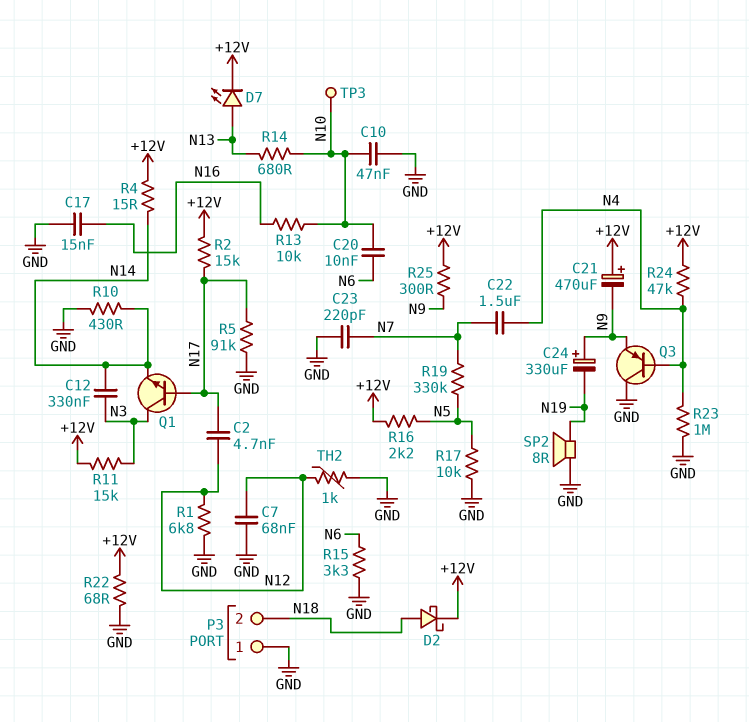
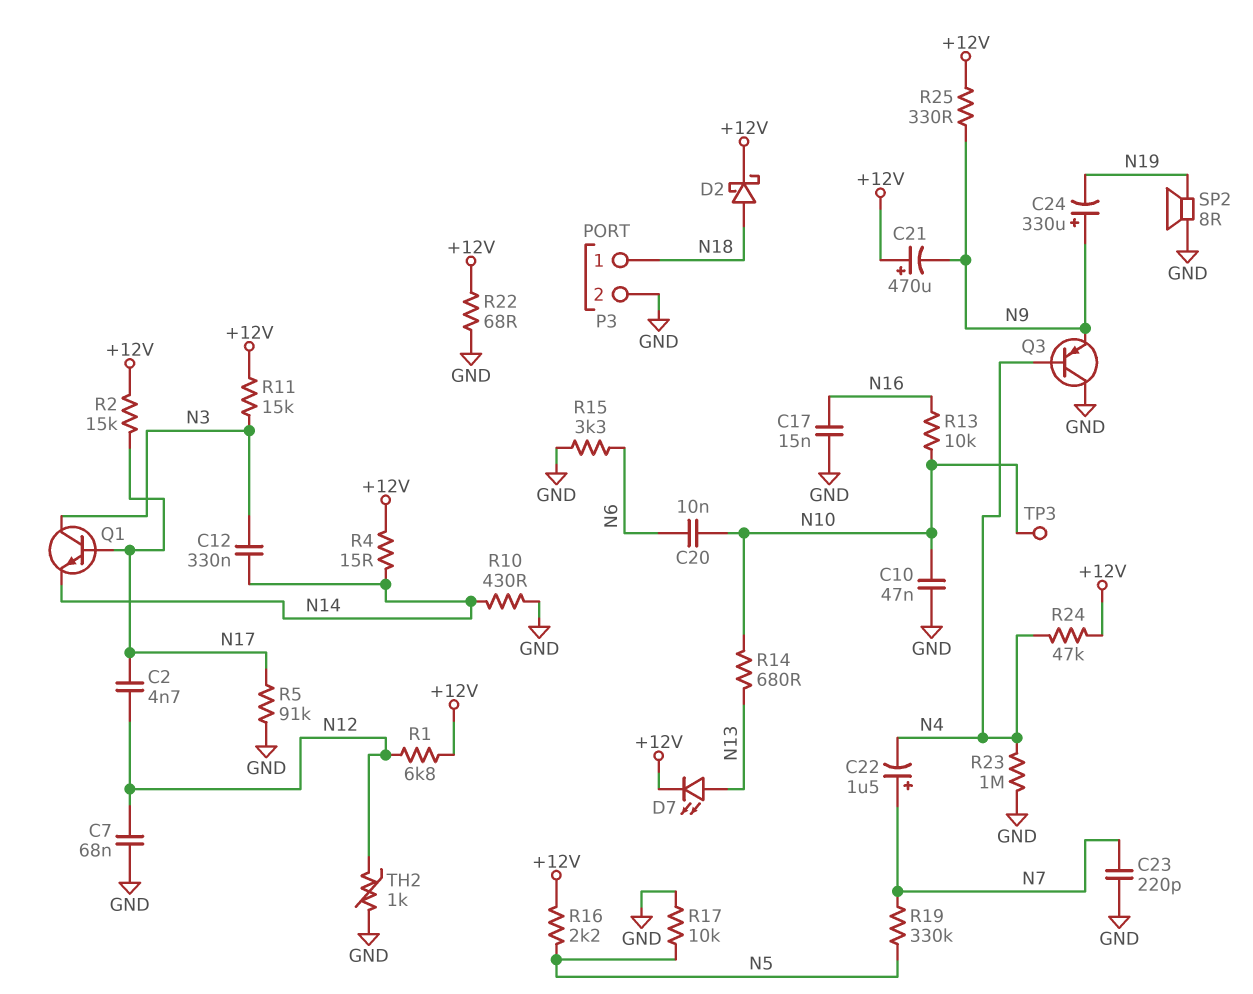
C22: 1.5uF (N4, N7) -> 1.5uF (plus N7, minus N4)
P3 pin 1: GND -> N18
P3 pin 2: N18 -> GND
R1: 6.8k (GND, N12) -> 6.8k (+12V, N12)
R25: 300 (+12V, N9) -> 330 (+12V, N9)

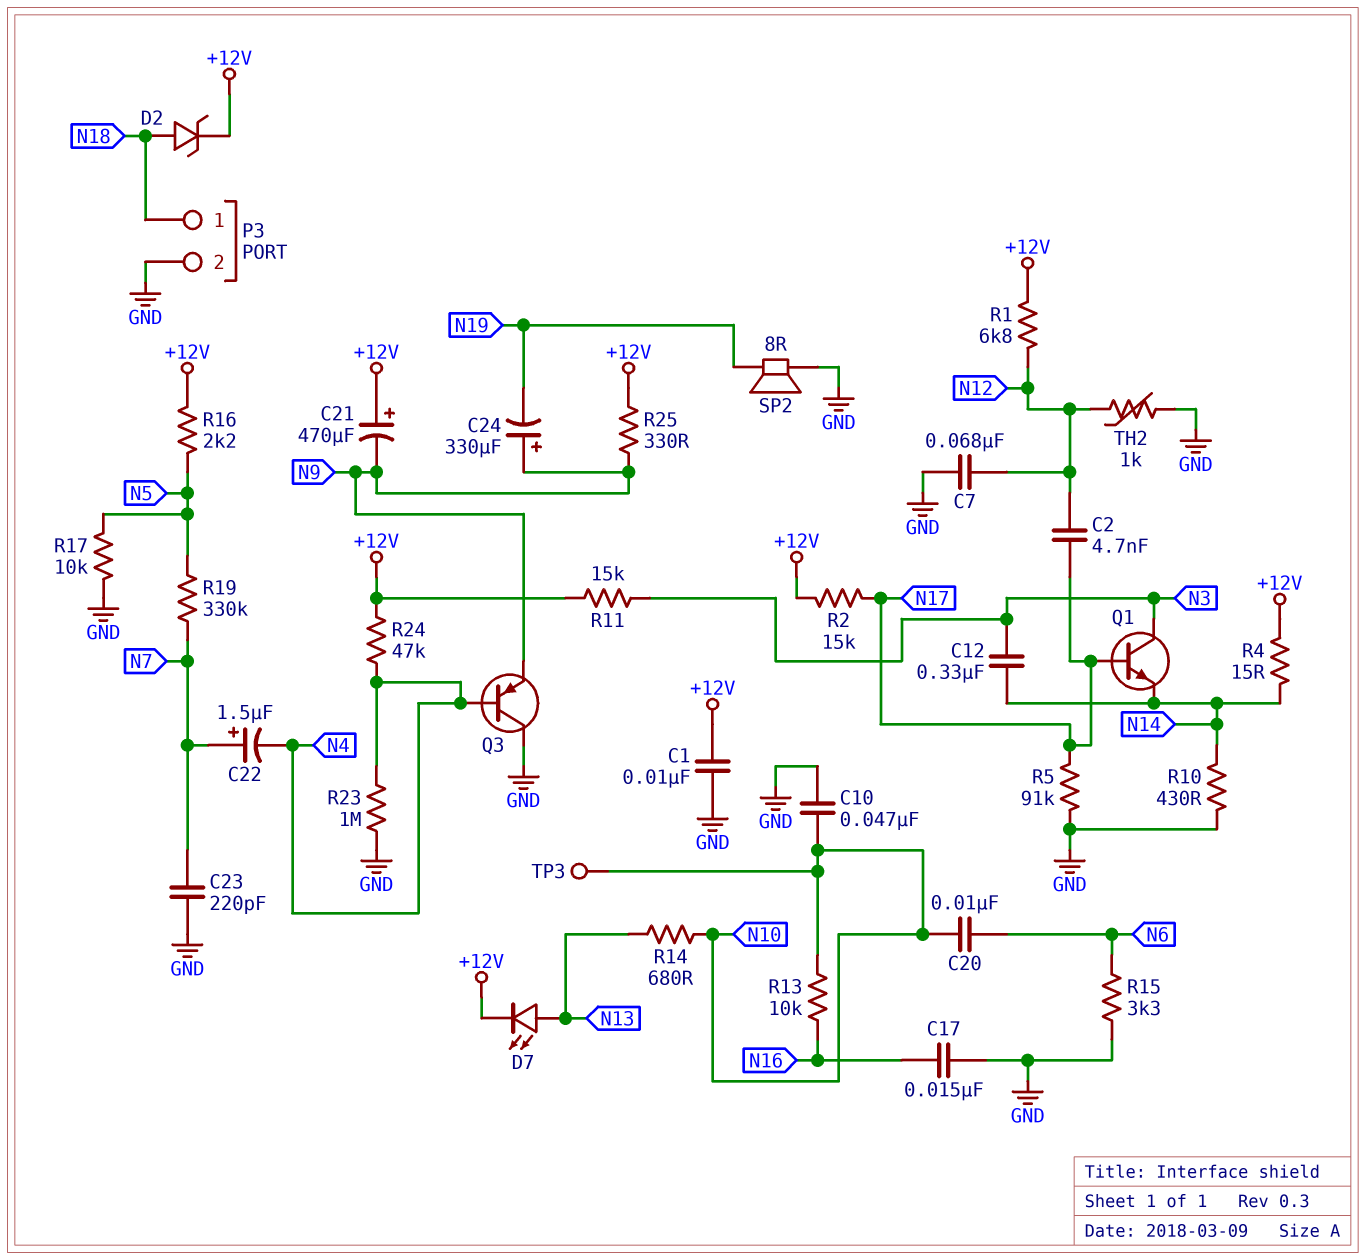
C1: none -> 10nF (+12V, GND)
D2: schottky (A N18, K +12V) -> zener (A N18, K +12V)
R22: 68 (+12V, GND) -> none

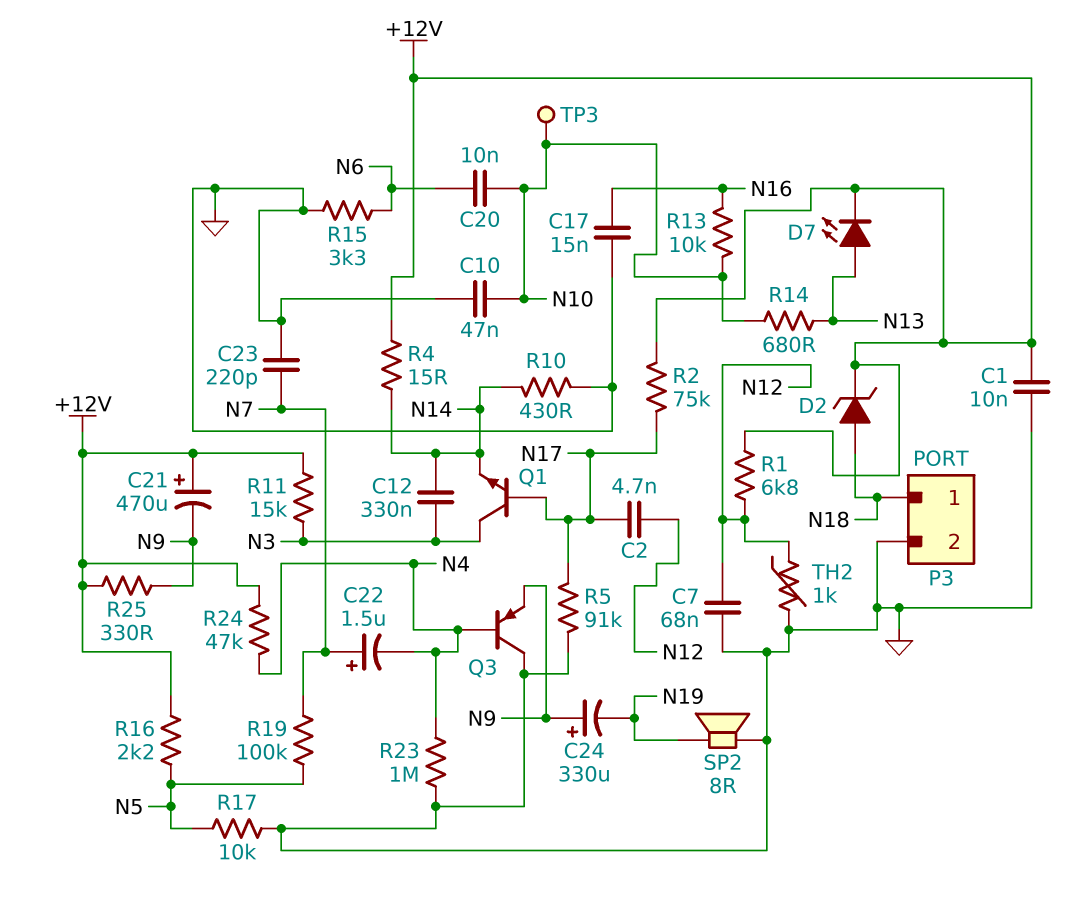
R2: 15k (+12V, N17) -> 75k (+12V, N17)
R19: 330k (N5, N7) -> 100k (N5, N7)

